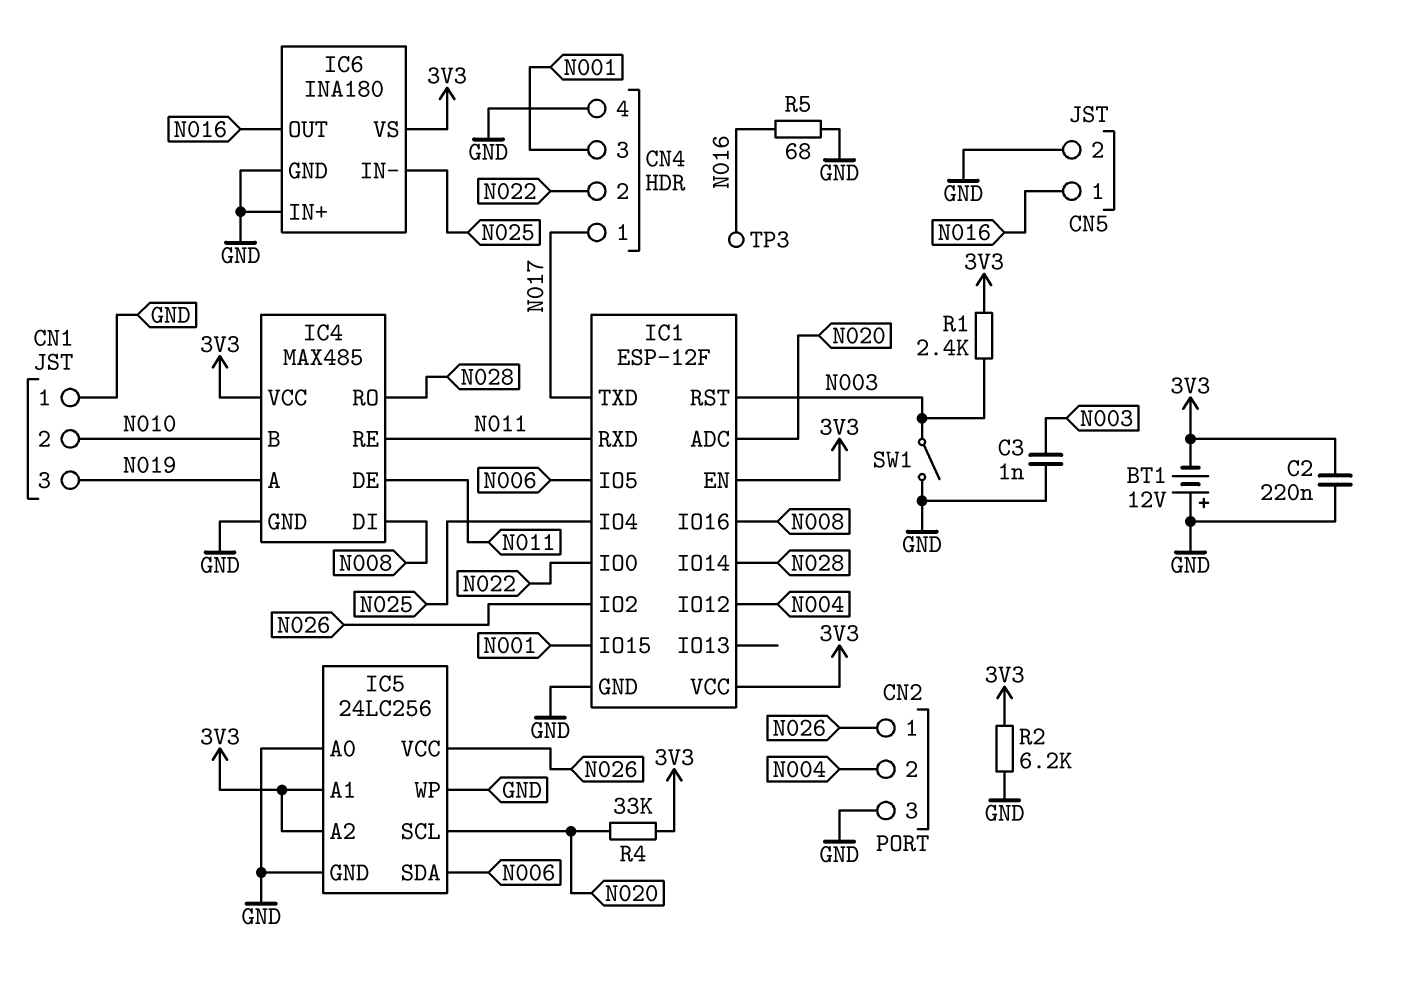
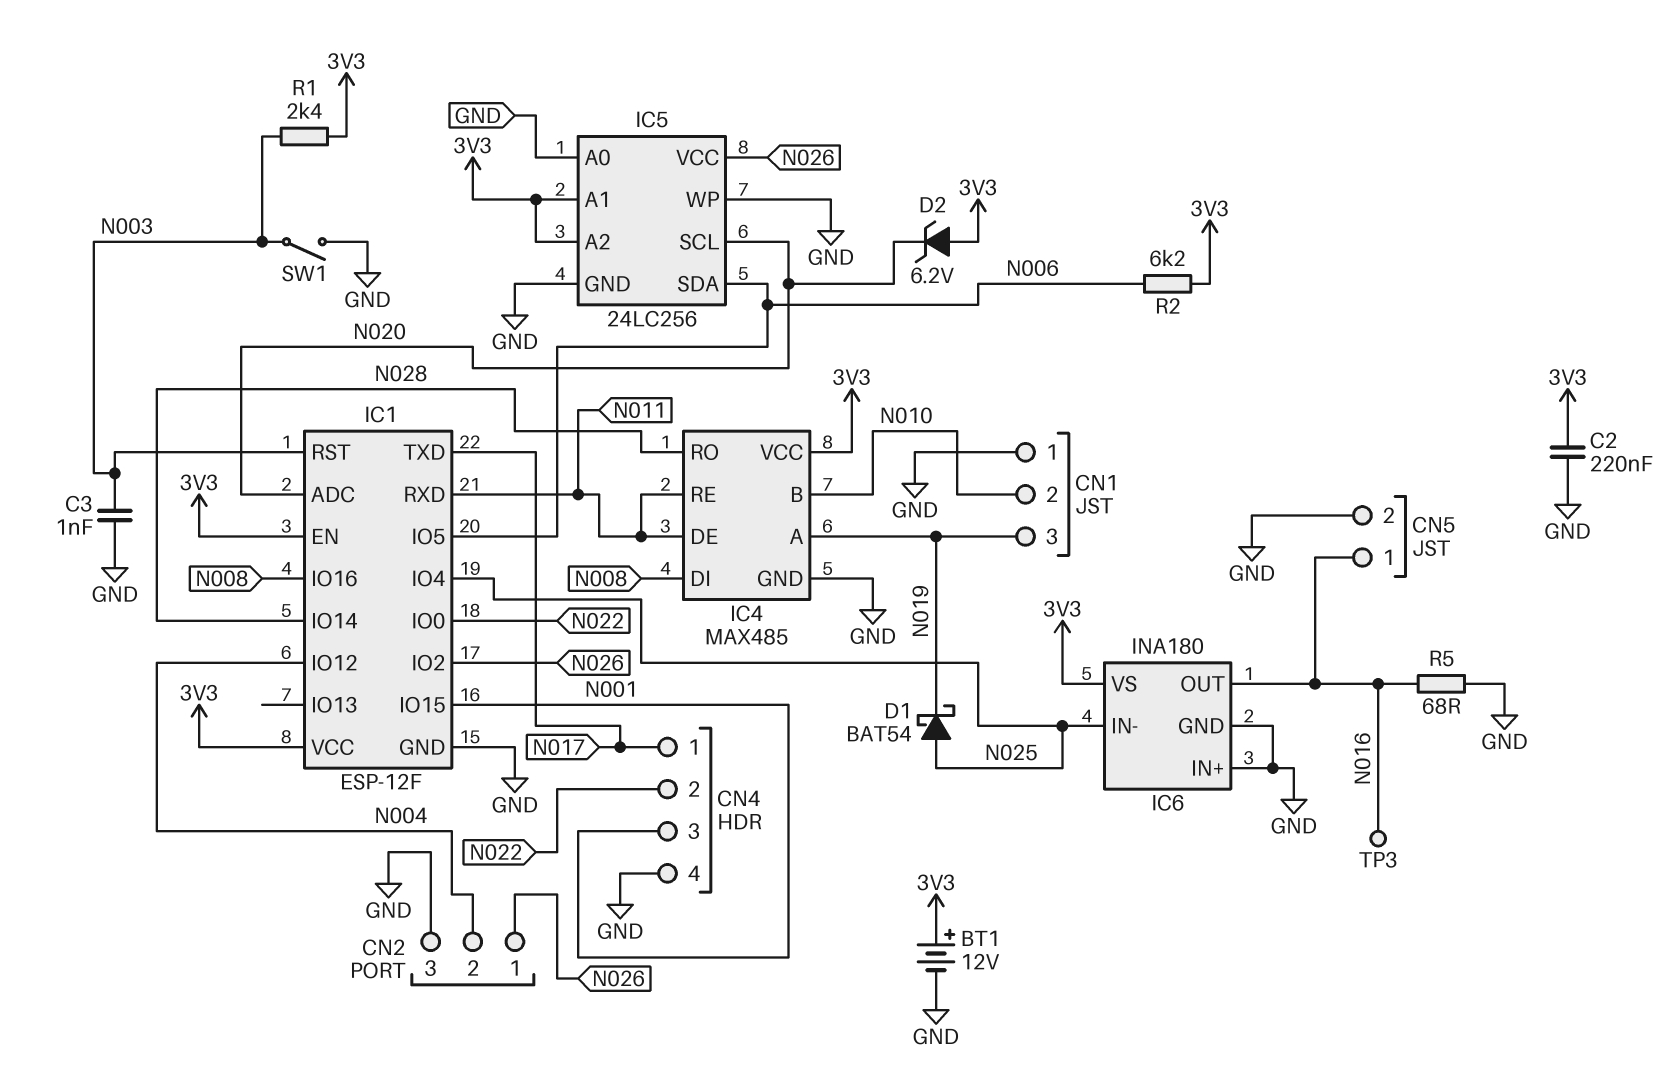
BT1: 12V (plus GND, minus 3V3) -> 12V (plus 3V3, minus GND)
D1: none -> schottky BAT54 (A N025, K N019)
D2: none -> zener 6.2V (A 3V3, K N020)
R2: 6.2k (3V3, GND) -> 6.2k (3V3, N006)
R4: 33k (3V3, N020) -> none

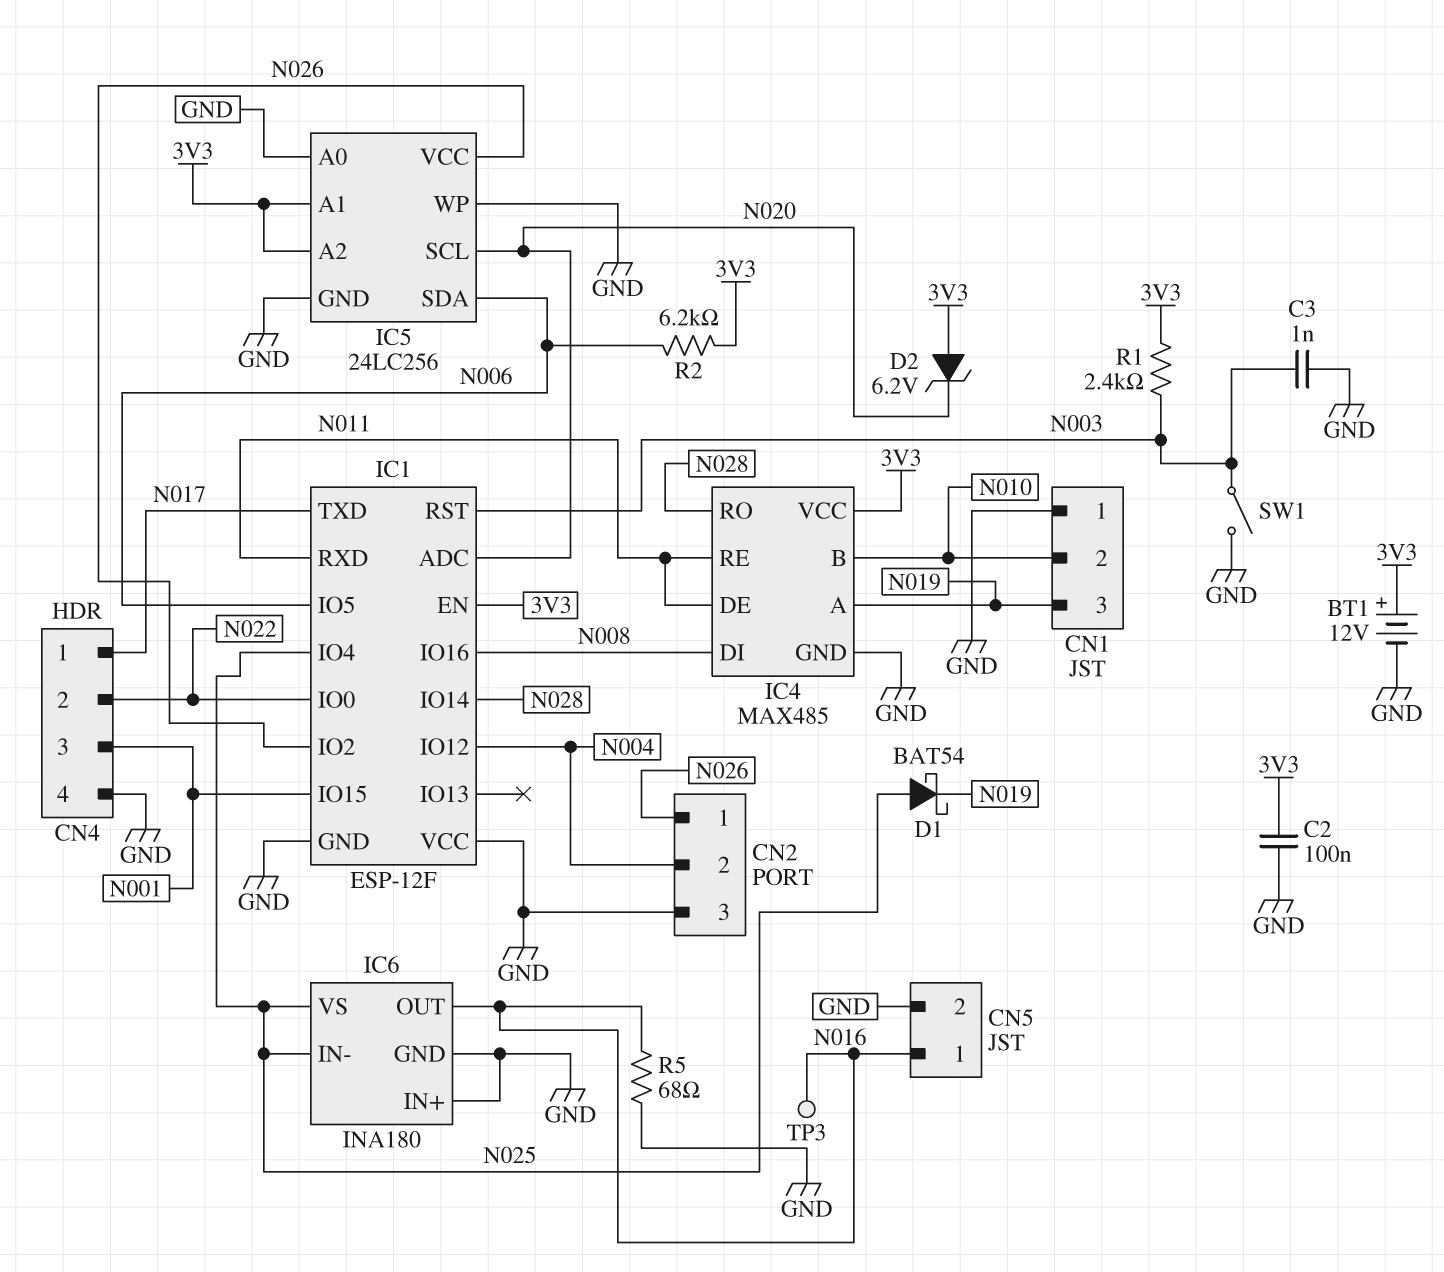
C2: 220nF (3V3, GND) -> 100nF (3V3, GND)
IC1 pin VCC: 3V3 -> GND
IC6 pin VS: 3V3 -> N025

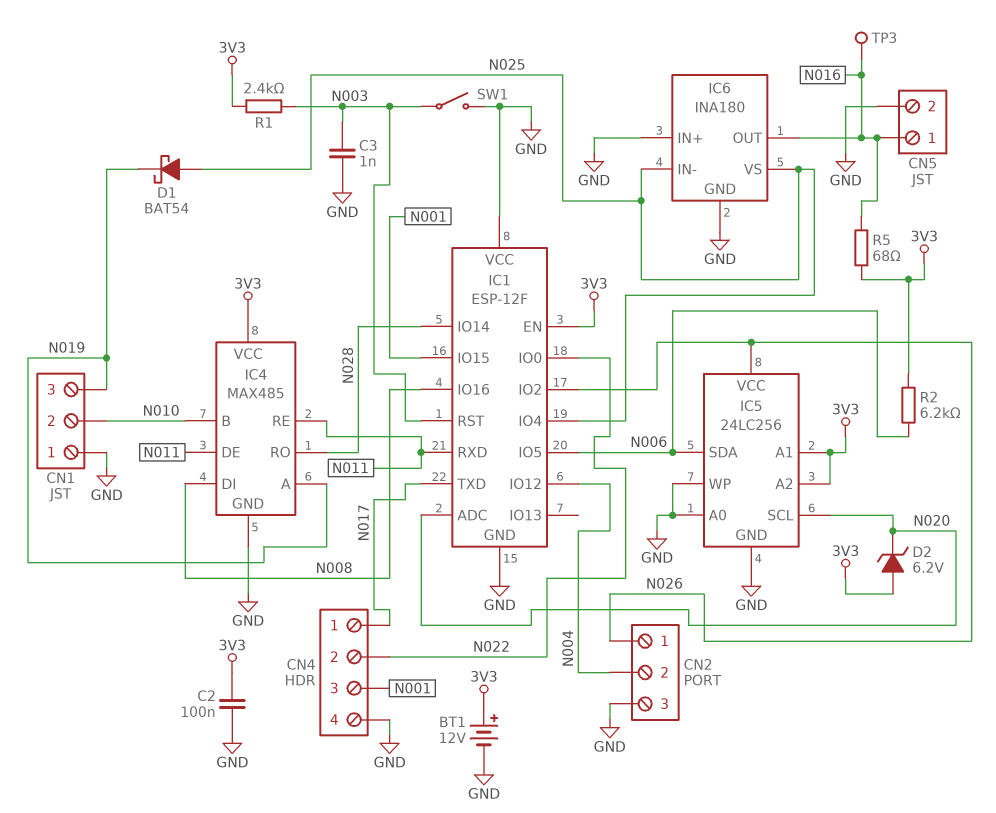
R5: 68 (GND, N016) -> 68 (3V3, N016)

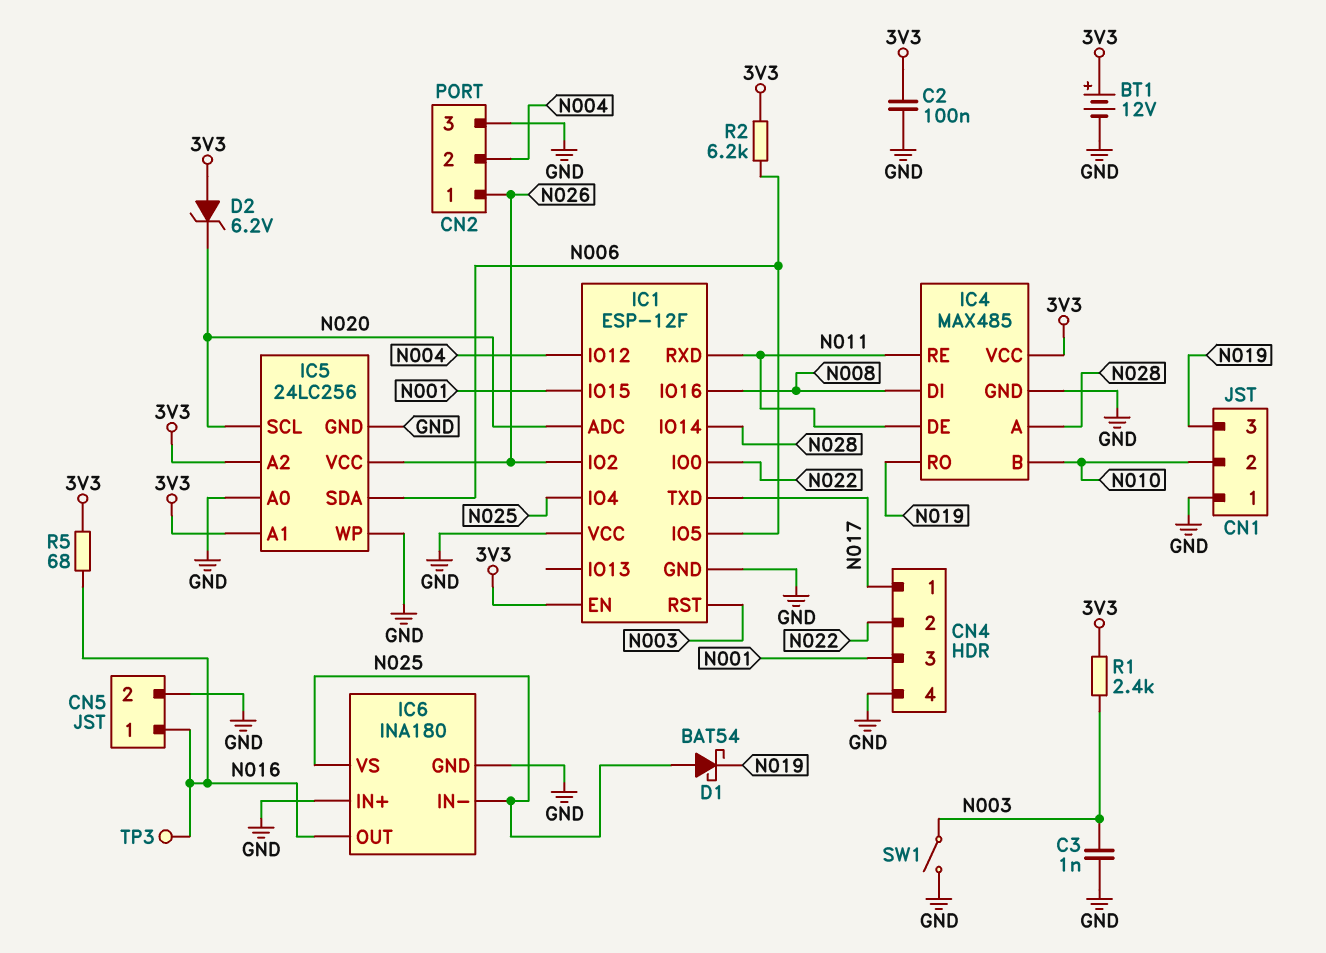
IC4 pin A: N019 -> N028
IC4 pin RO: N028 -> N019

